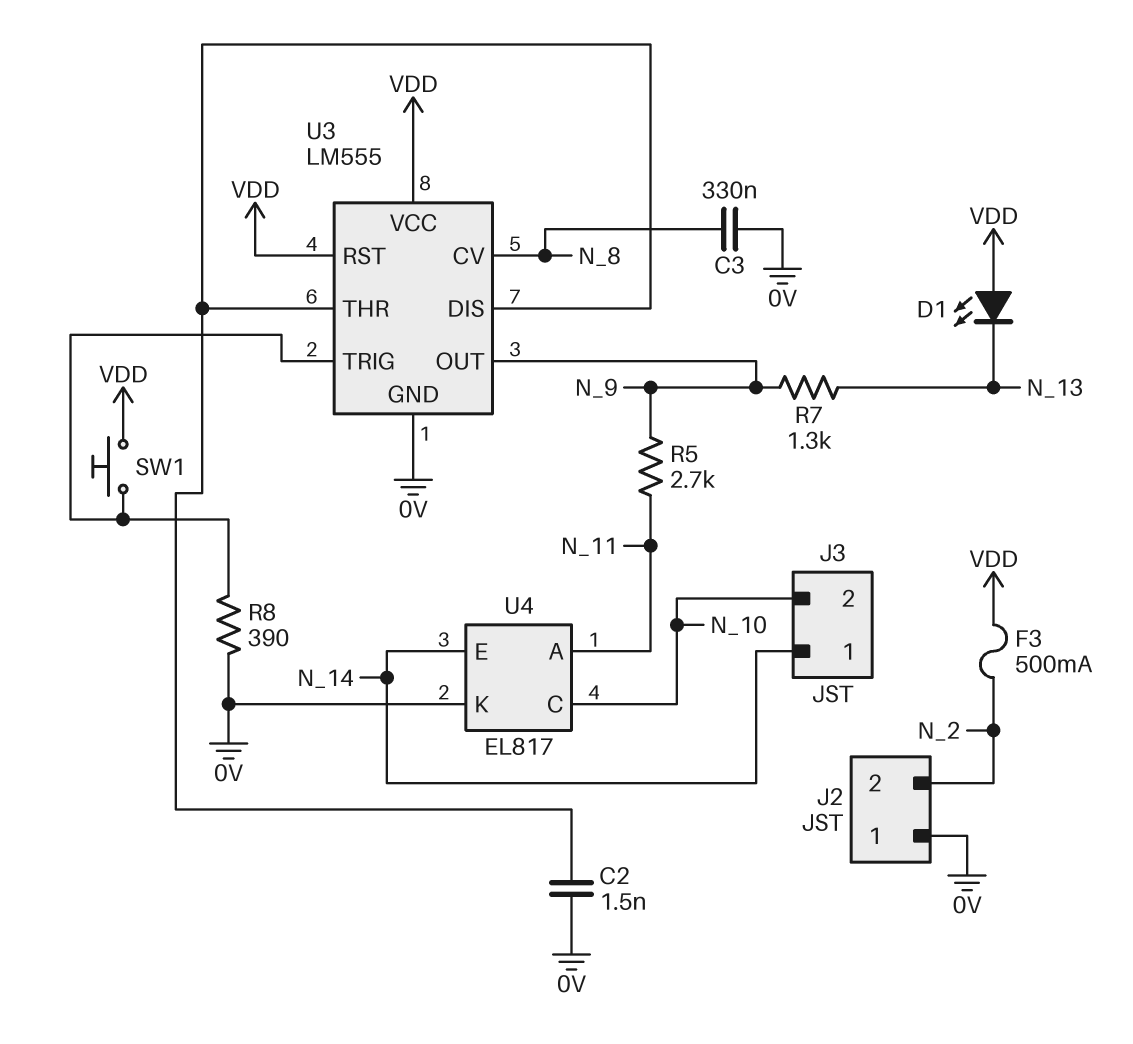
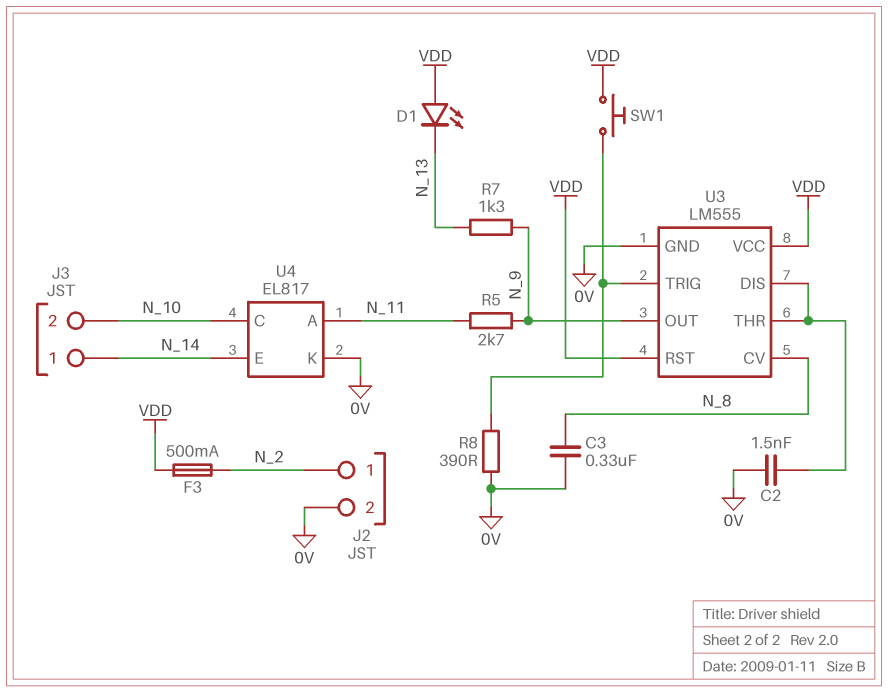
J2 pin 1: 0V -> N_2
J2 pin 2: N_2 -> 0V

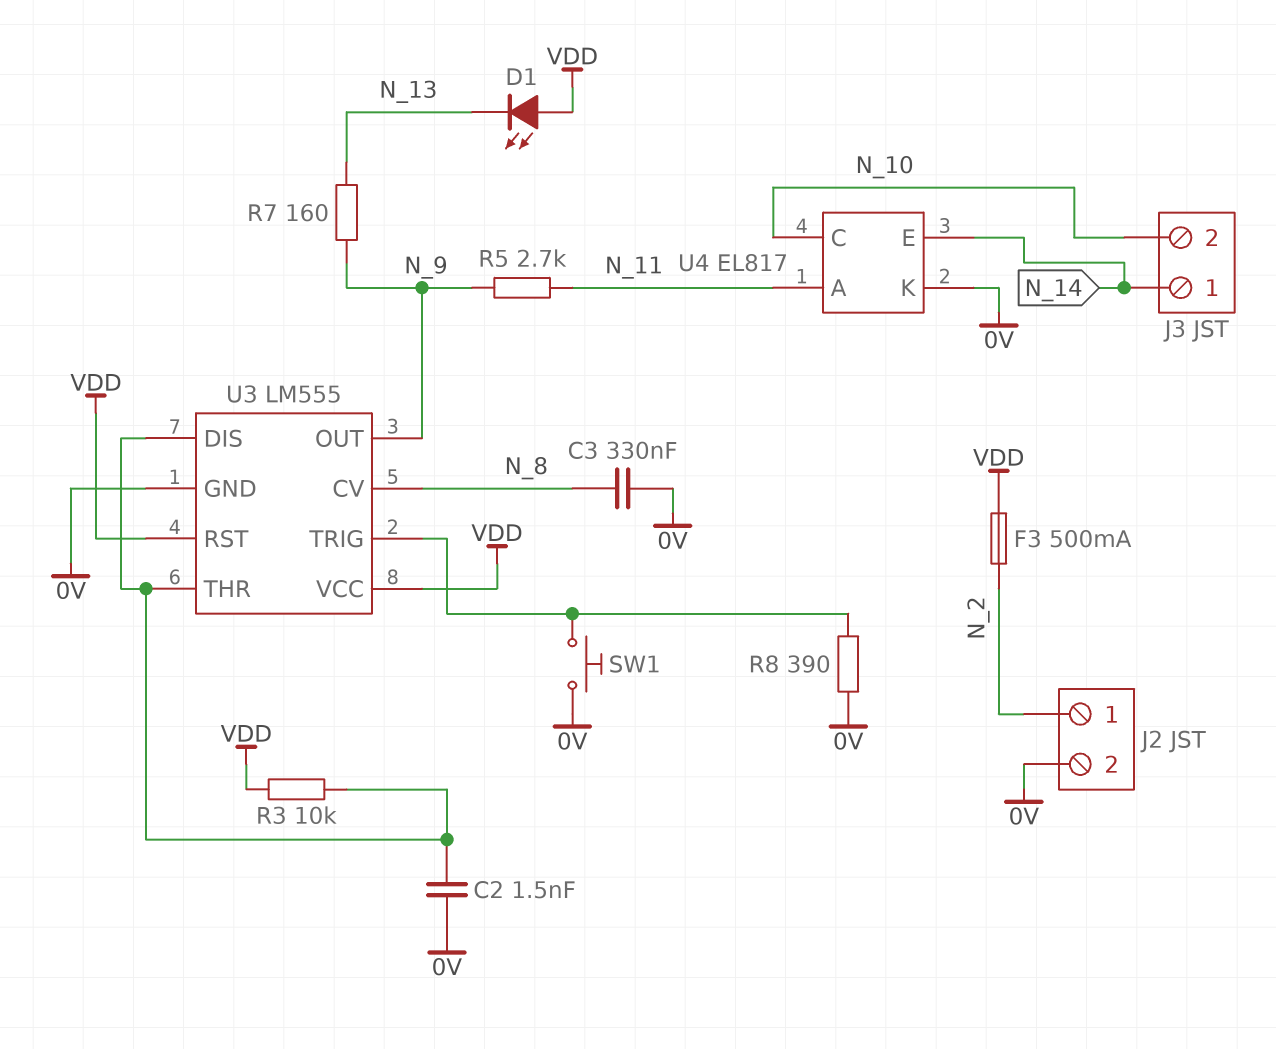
R3: none -> 10k (U3/DIS, VDD)
R7: 1.3k (N_9, N_13) -> 160 (N_9, N_13)
SW1: button (U3/TRIG, VDD) -> button (0V, U3/TRIG)

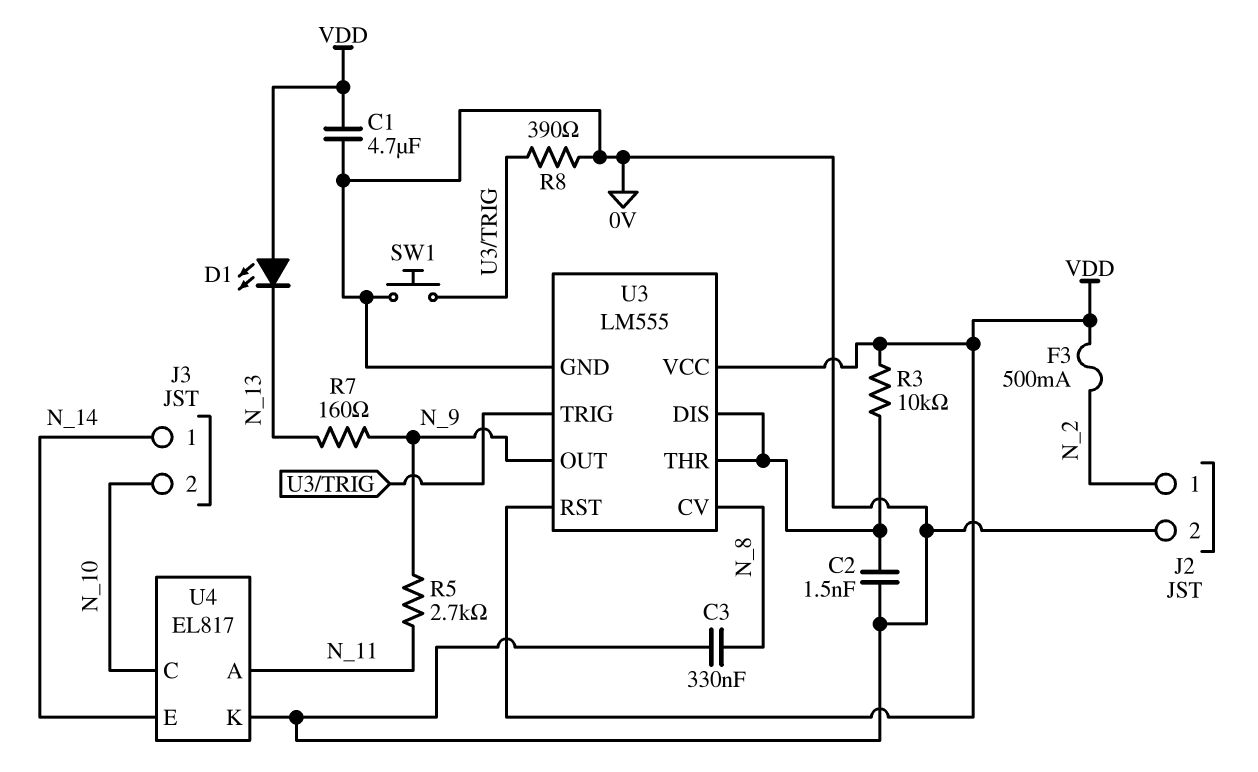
C1: none -> 4.7uF (0V, VDD)

